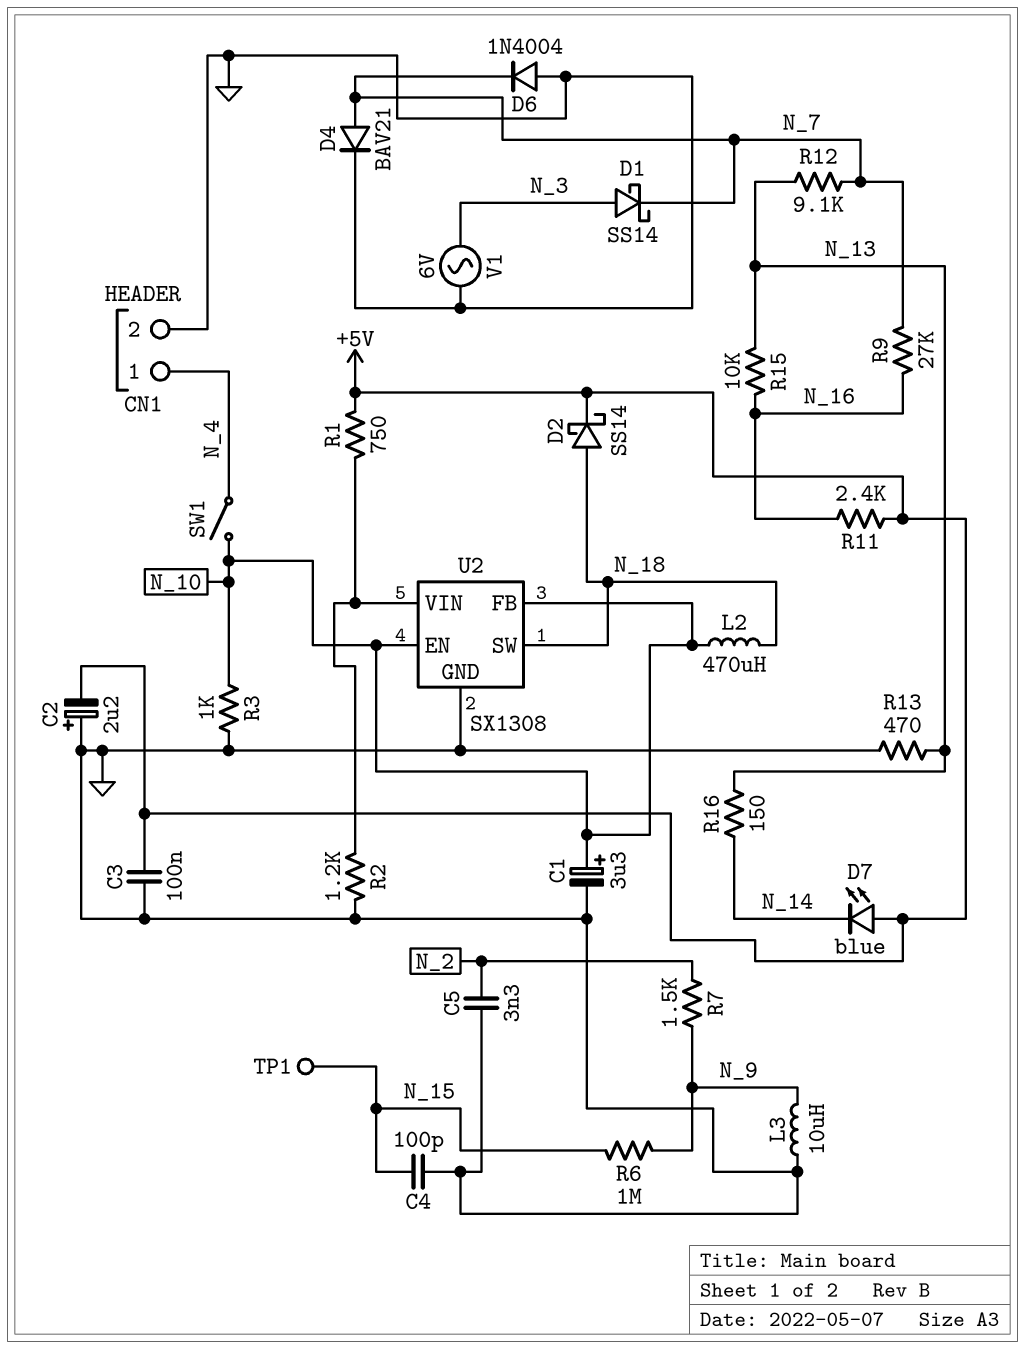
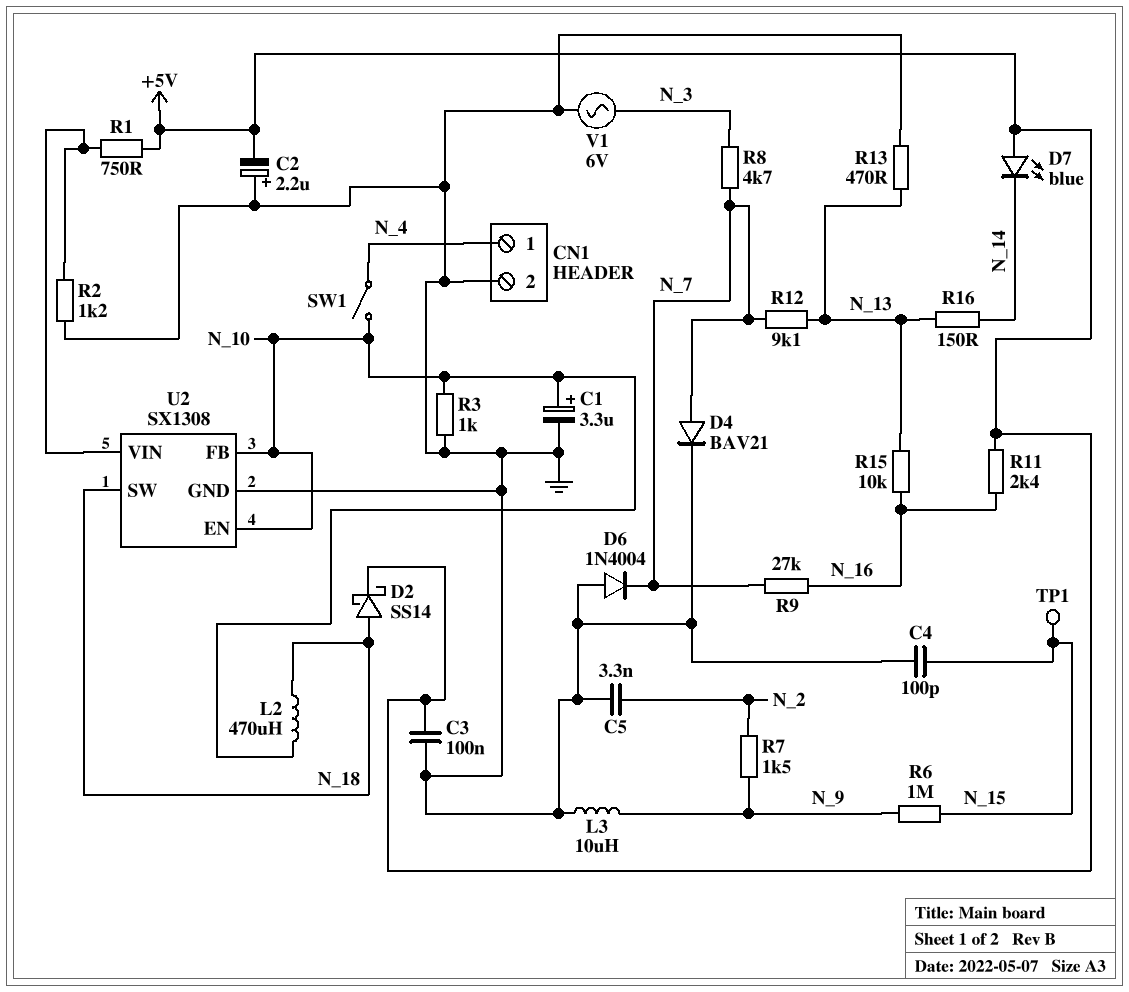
D1: schottky SS14 (A N_3, K N_7) -> none
R8: none -> 4.7k (N_3, N_7)

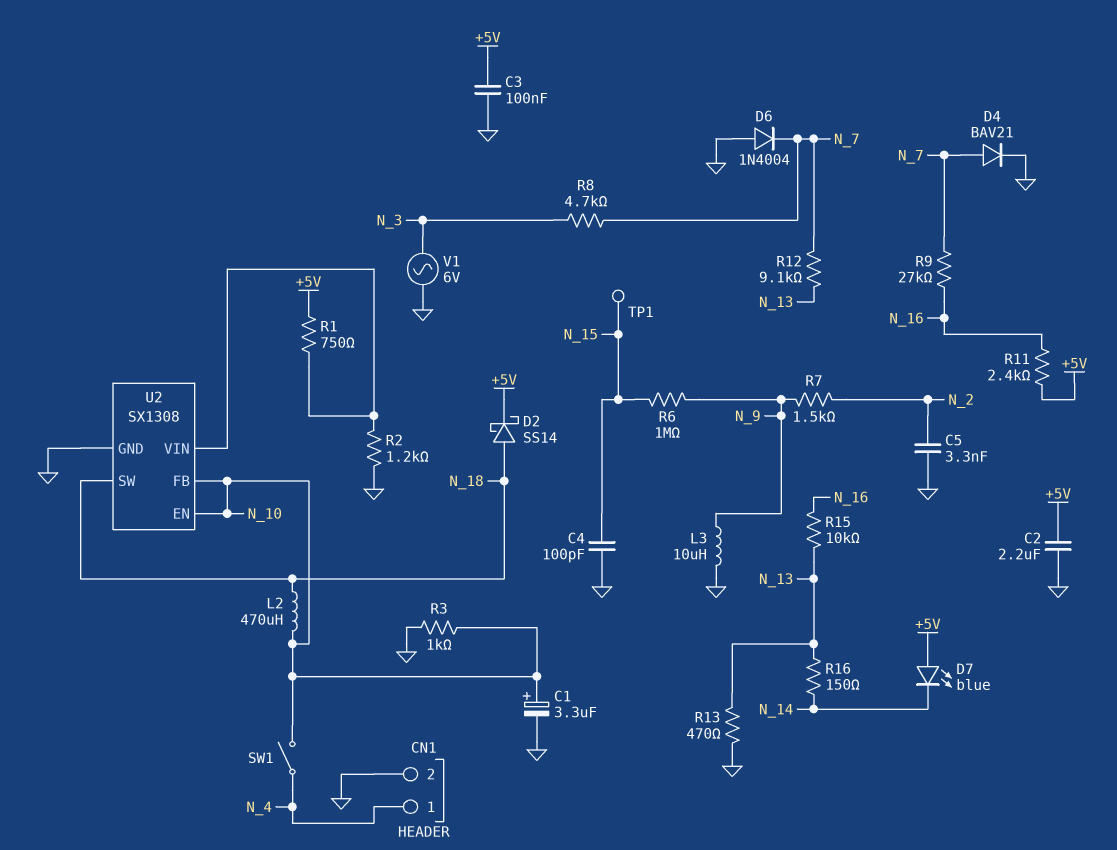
C2: 2.2uF (plus GND, minus +5V) -> 2.2uF (+5V, GND)

